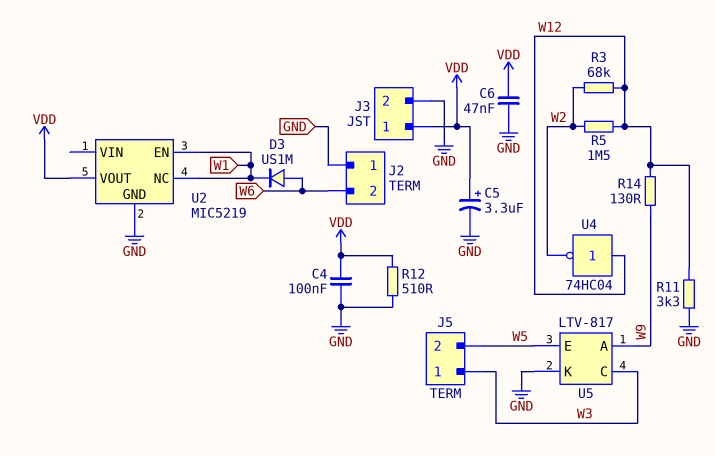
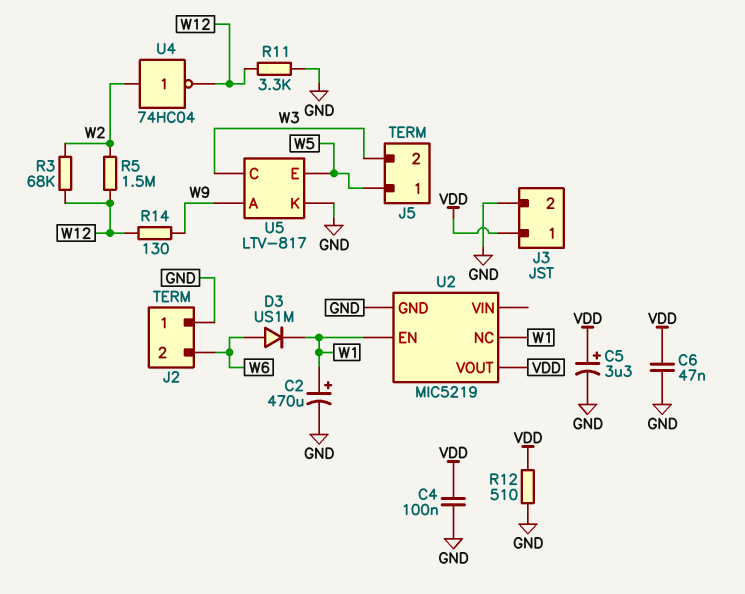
C2: none -> 470uF (plus W1, minus GND)
J5 pin 1: W3 -> W5
J5 pin 2: W5 -> W3
U4: NOT 74HC04 (in W12, out W2) -> NOT 74HC04 (in W2, out W12)

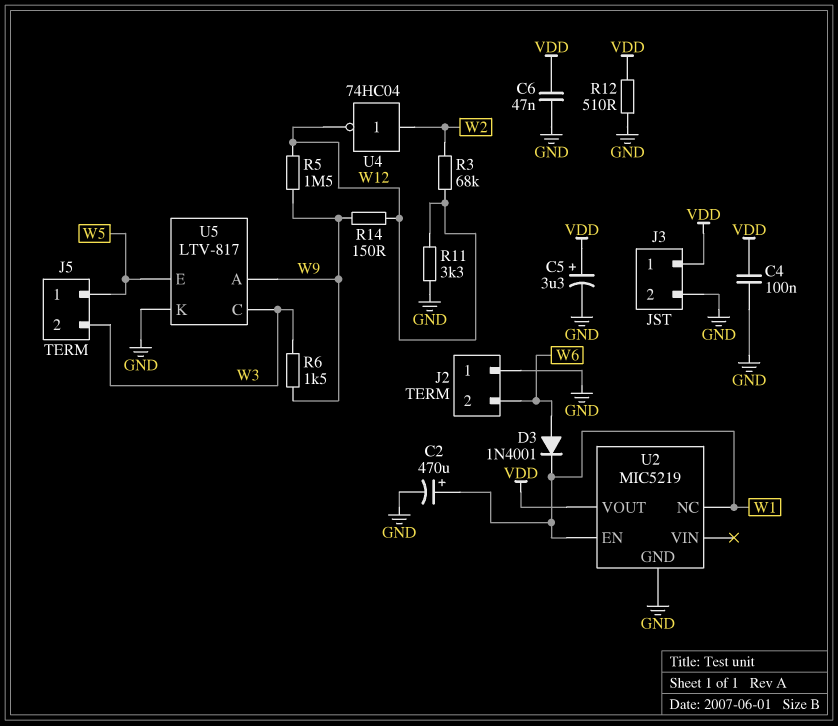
D3: diode US1M (A W6, K W1) -> diode 1N4001 (A W6, K W1)
R5: 1.5M (W2, W12) -> 1.5M (W9, W12)
R6: none -> 1.5k (W3, W9)
R14: 130 (W9, W12) -> 150 (W9, W12)

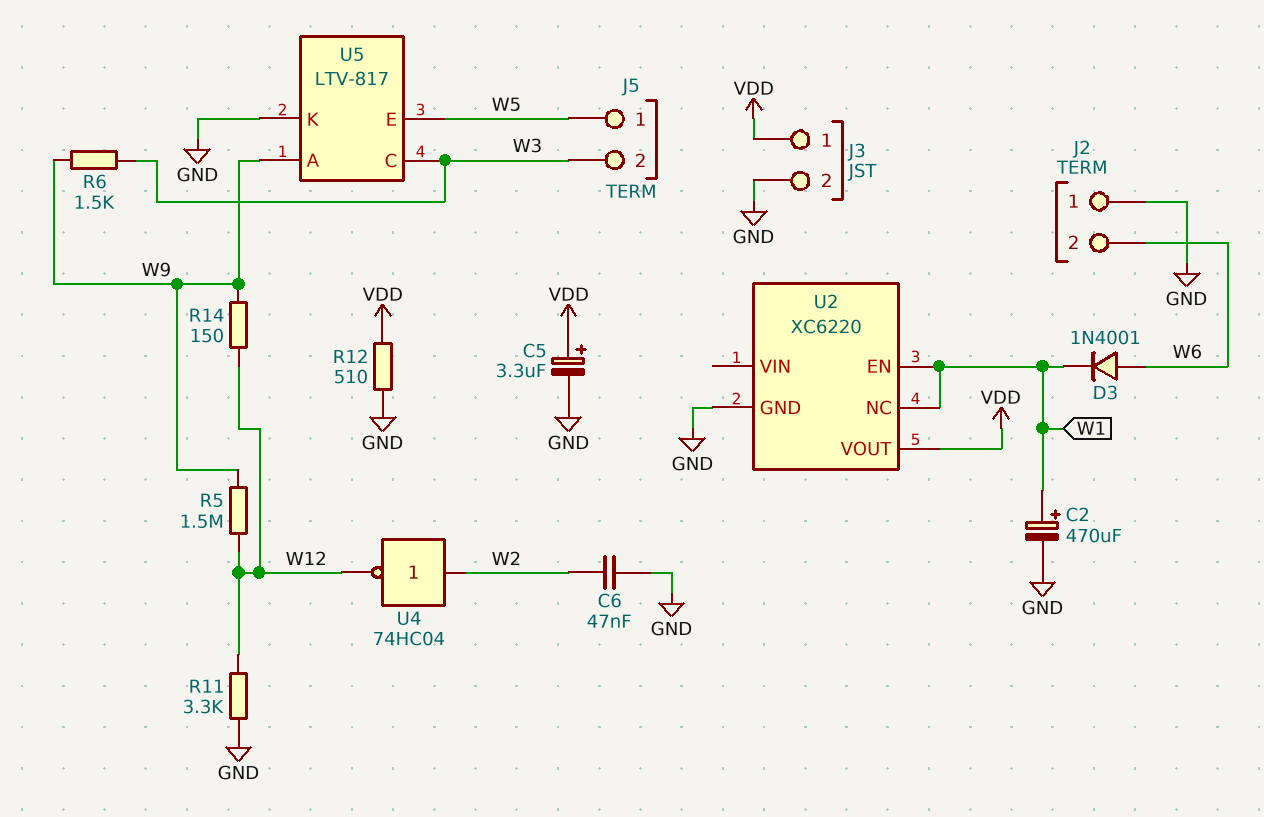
C4: 100nF (GND, VDD) -> none
C6: 47nF (GND, VDD) -> 47nF (GND, W2)
R3: 68k (W2, W12) -> none
U2: MIC5219 -> XC6220

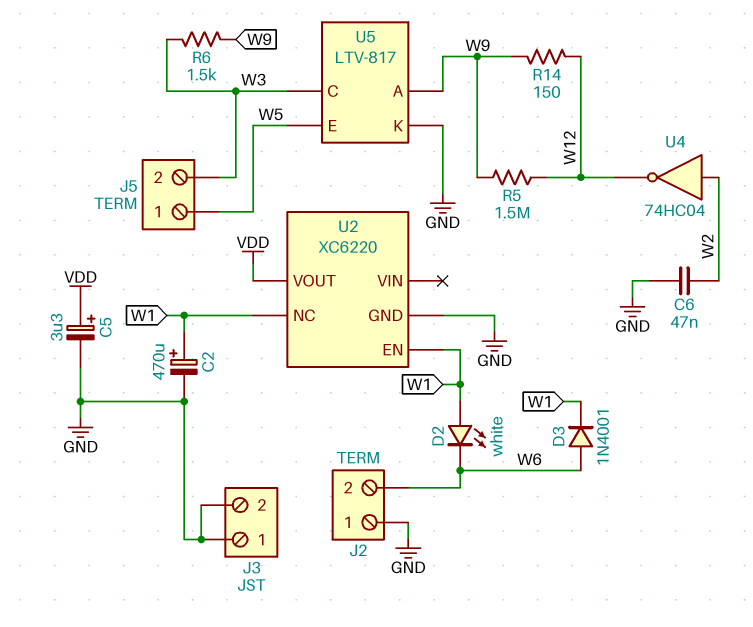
D2: none -> LED white (A W1, K W6)
J3 pin 1: VDD -> GND
R11: 3.3k (GND, W12) -> none
R12: 510 (GND, VDD) -> none

